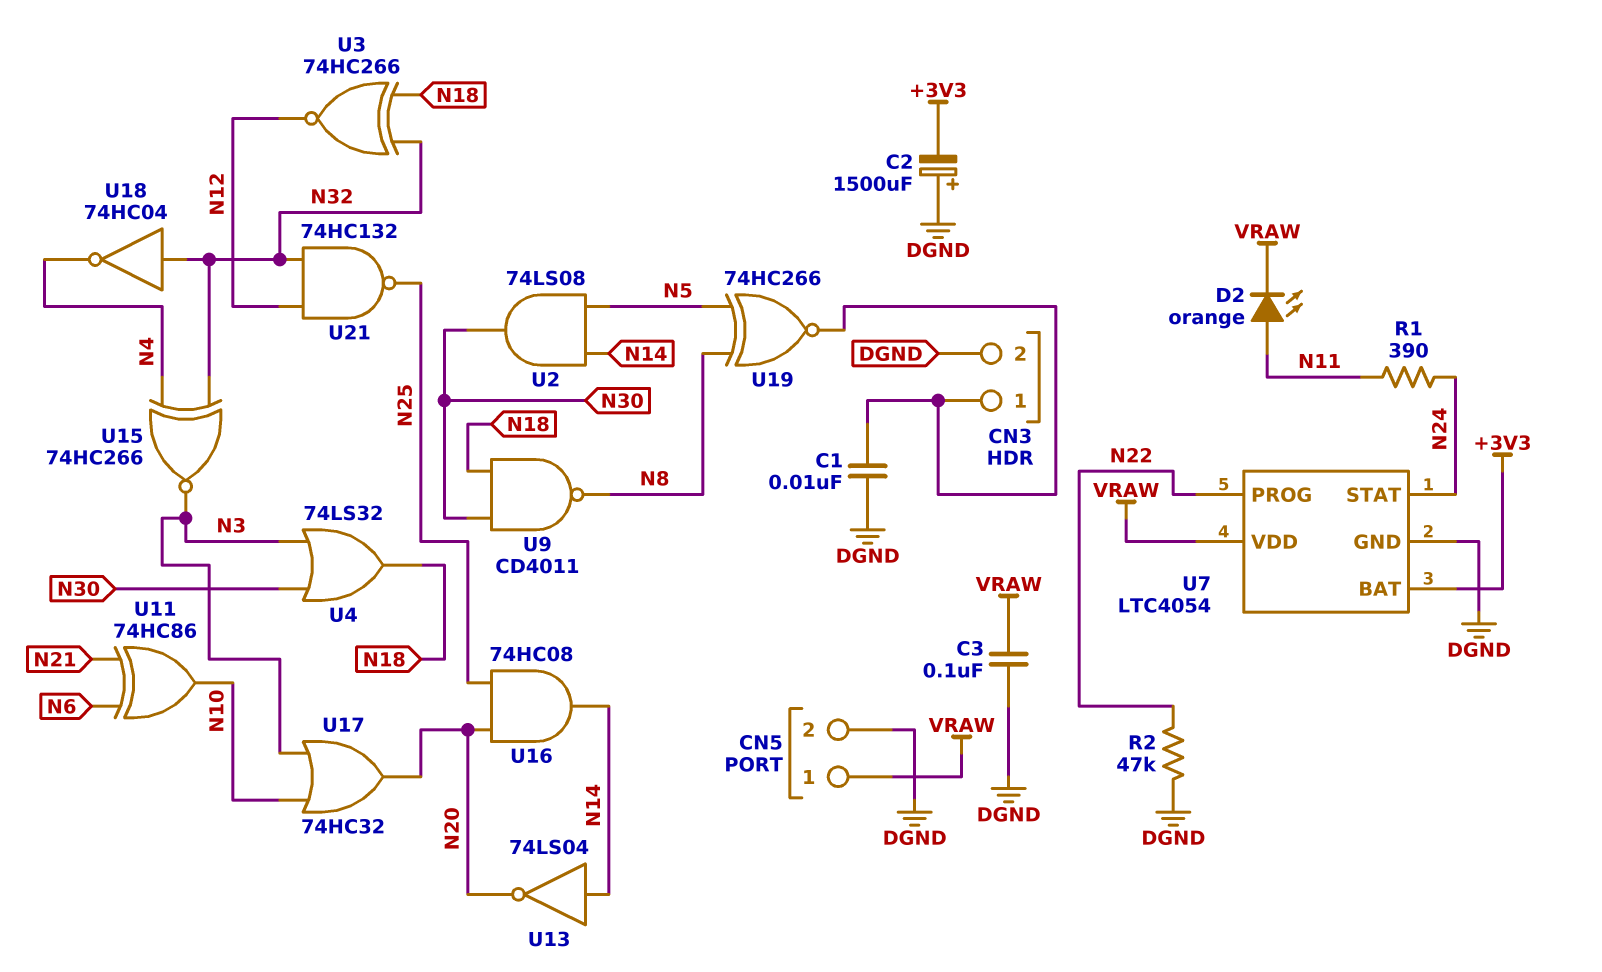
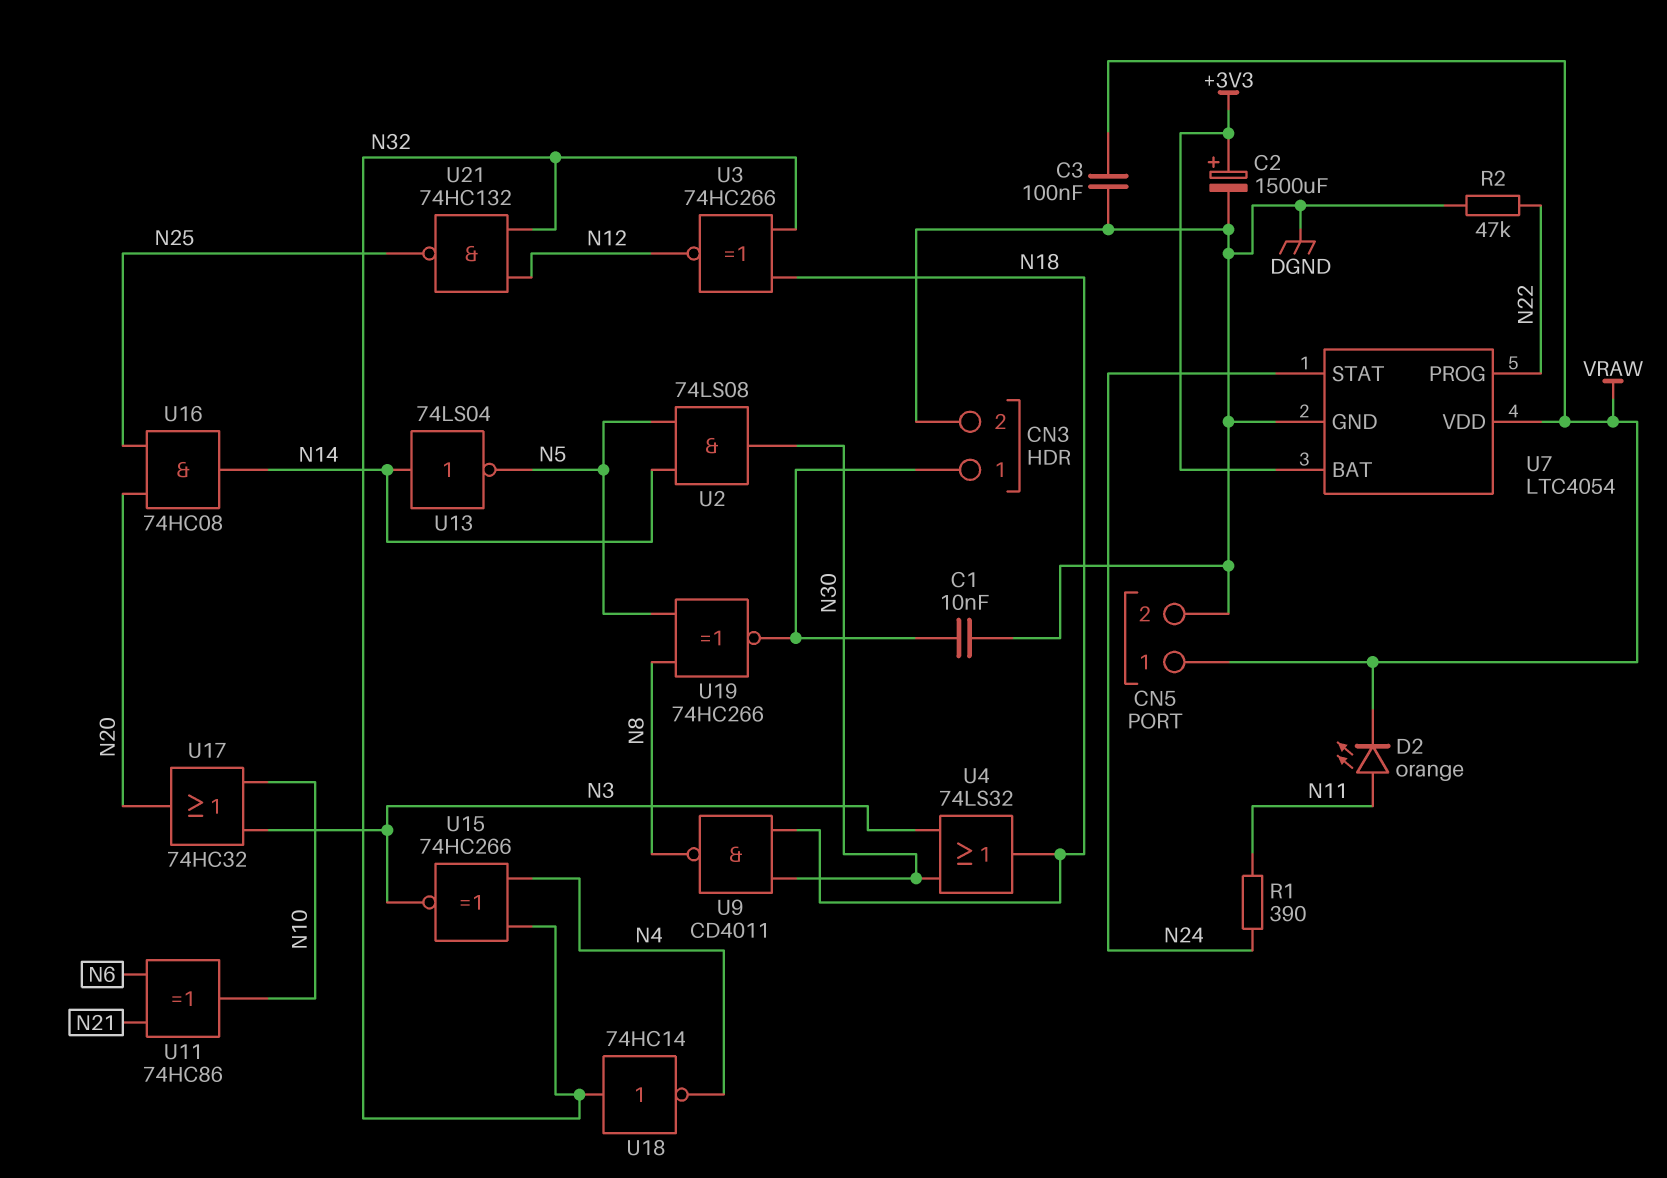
C2: 1500uF (plus DGND, minus +3V3) -> 1500uF (plus +3V3, minus DGND)
U13: NOT 74LS04 (in N14, out N20) -> NOT 74LS04 (in N14, out N5)
U18: NOT 74HC04 (in N32, out N4) -> NOT 74HC14 (in N32, out N4)

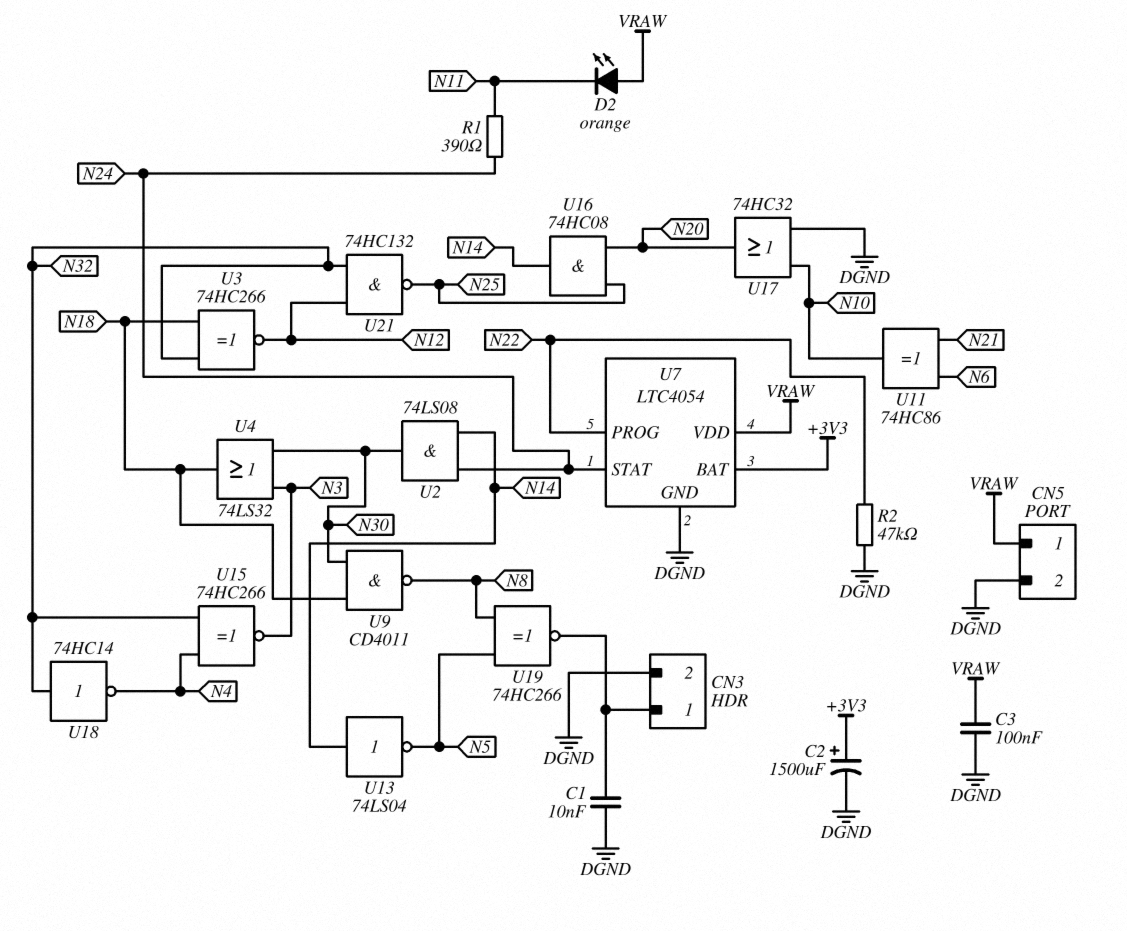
D2: LED orange (A N11, K VRAW) -> LED orange (A VRAW, K N11)
U2: AND 74LS08 (in N5, in N14, out N30) -> AND 74LS08 (in N14, in N24, out N30)
U17: OR 74HC32 (in N3, in N10, out N20) -> OR 74HC32 (in DGND, in N10, out N20)

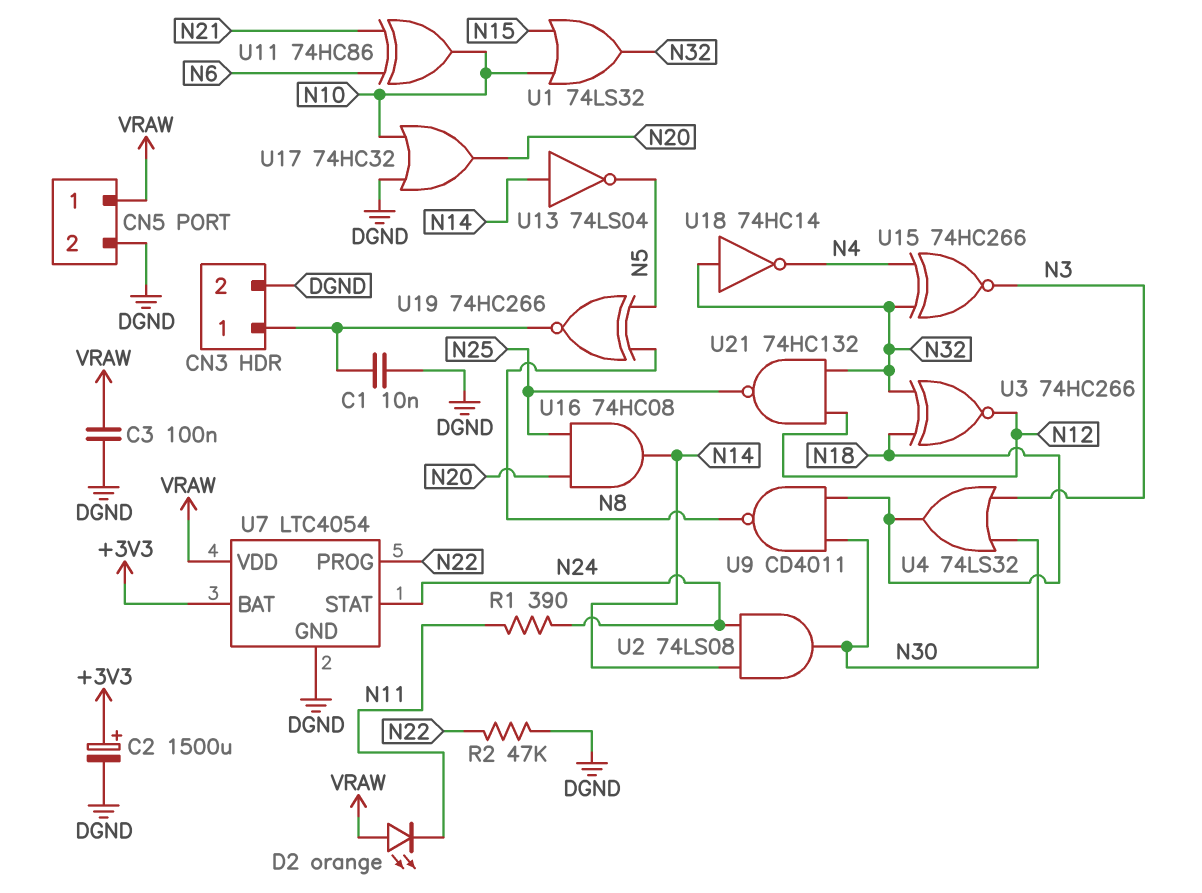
U1: none -> OR 74LS32 (in N10, in N15, out N32)

